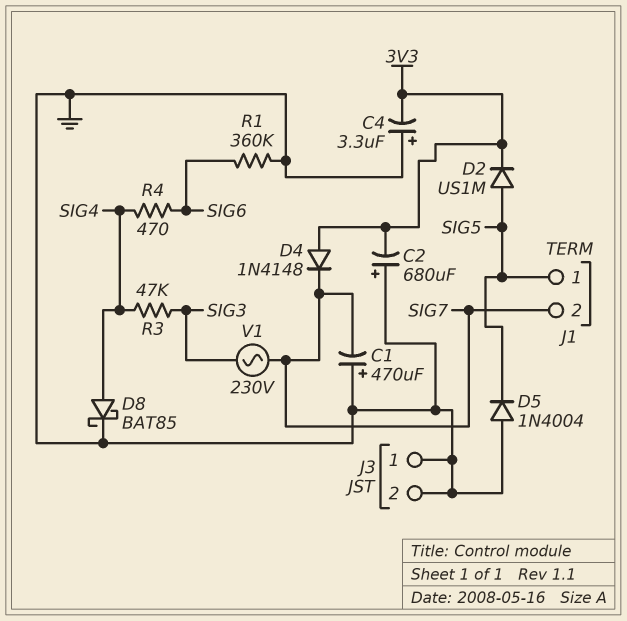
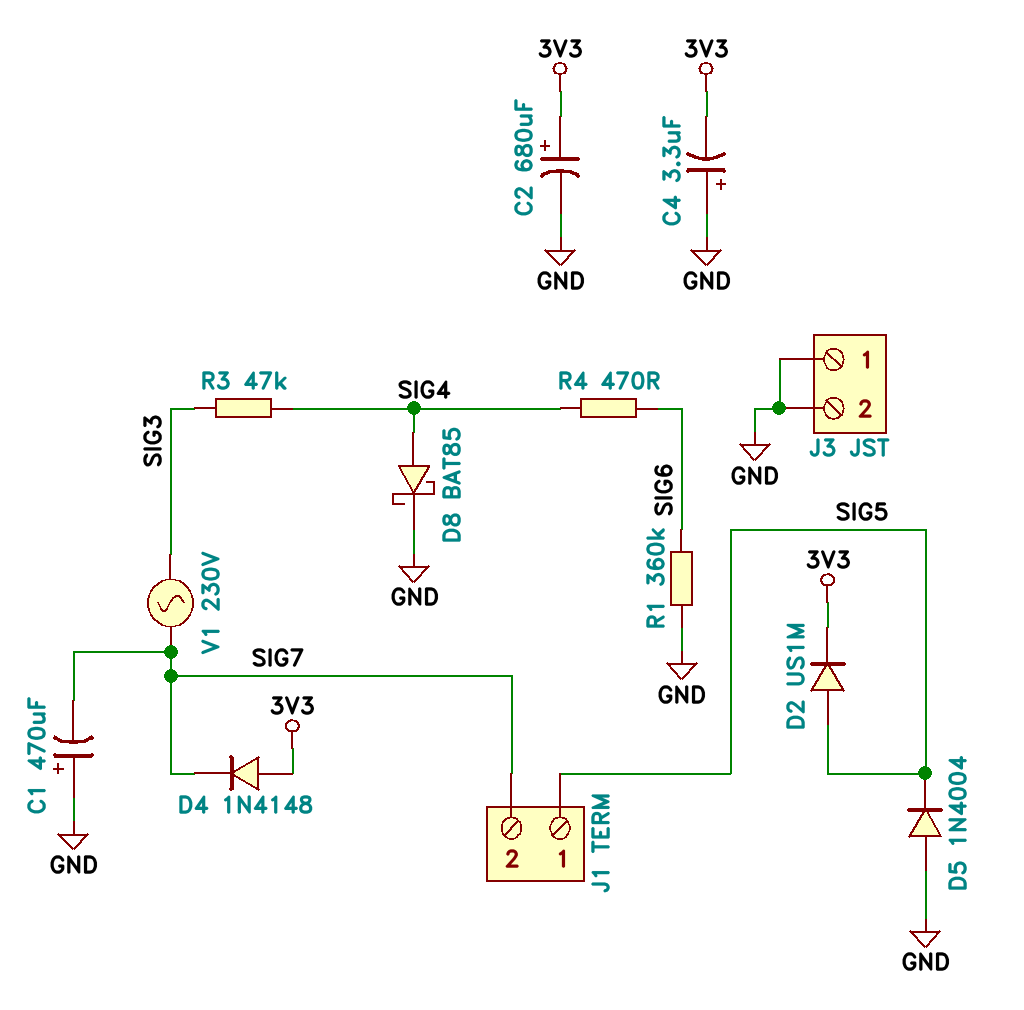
C2: 680uF (plus GND, minus 3V3) -> 680uF (plus 3V3, minus GND)

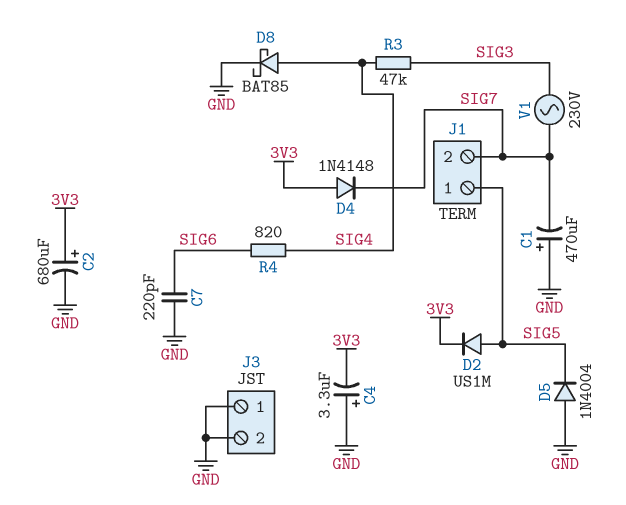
C7: none -> 220pF (GND, SIG6)
R1: 360k (GND, SIG6) -> none
R4: 470 (SIG4, SIG6) -> 820 (SIG4, SIG6)

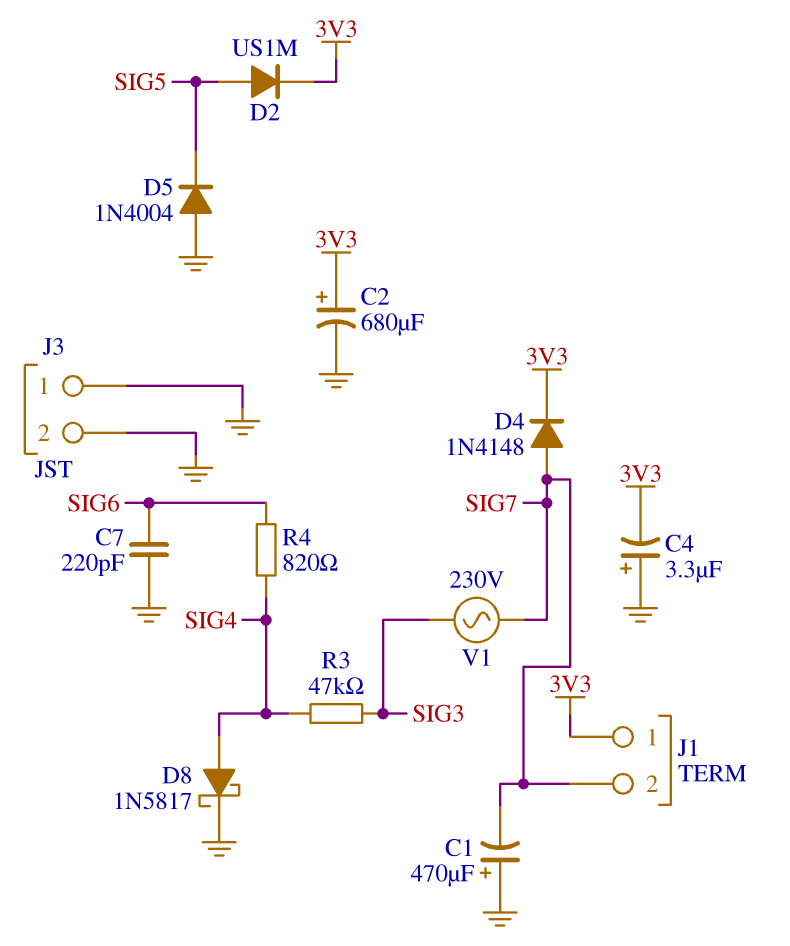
D4: diode 1N4148 (A 3V3, K SIG7) -> diode 1N4148 (A SIG7, K 3V3)
D8: schottky BAT85 (A SIG4, K GND) -> schottky 1N5817 (A SIG4, K GND)
J1 pin 1: SIG5 -> 3V3

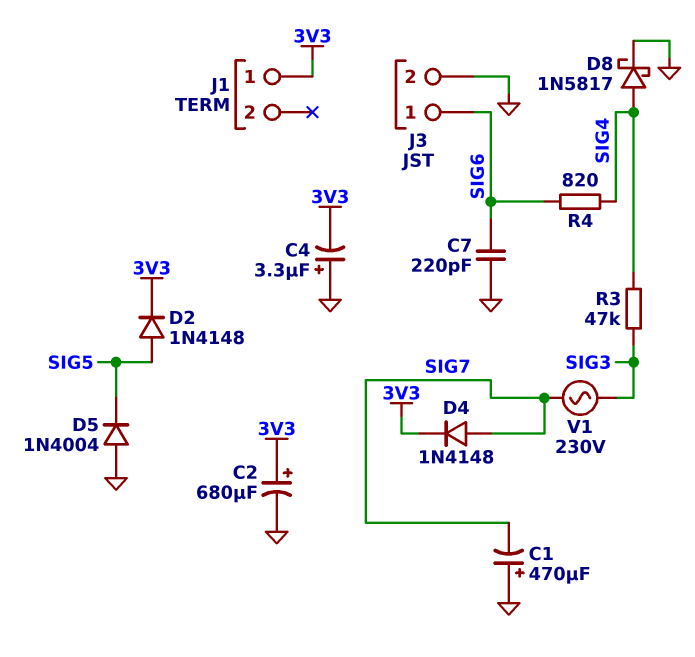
D2: diode US1M (A SIG5, K 3V3) -> diode 1N4148 (A SIG5, K 3V3)
J1 pin 2: SIG7 -> none
J3 pin 1: GND -> SIG6

